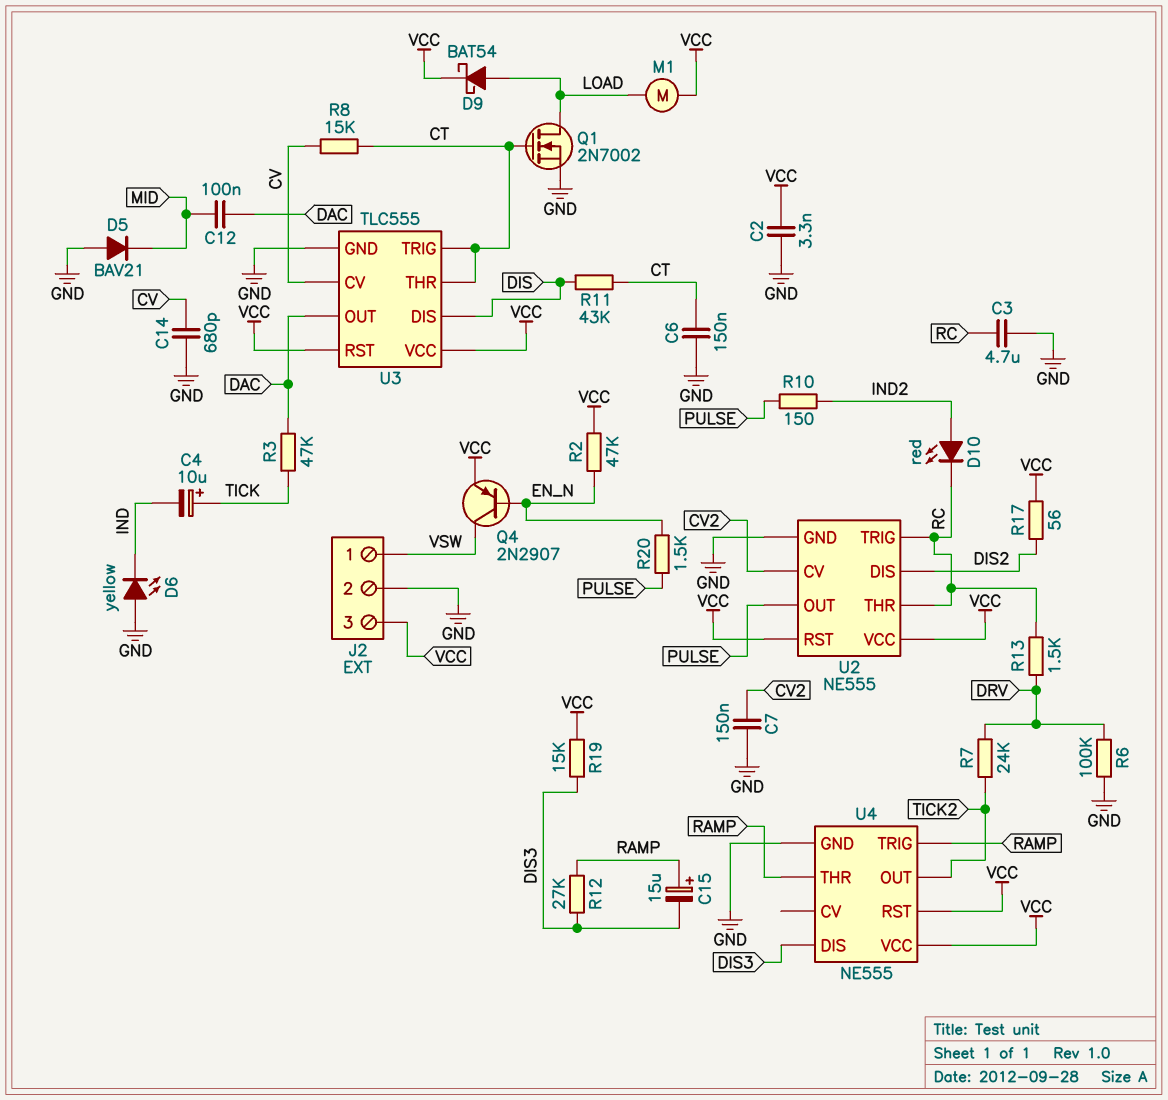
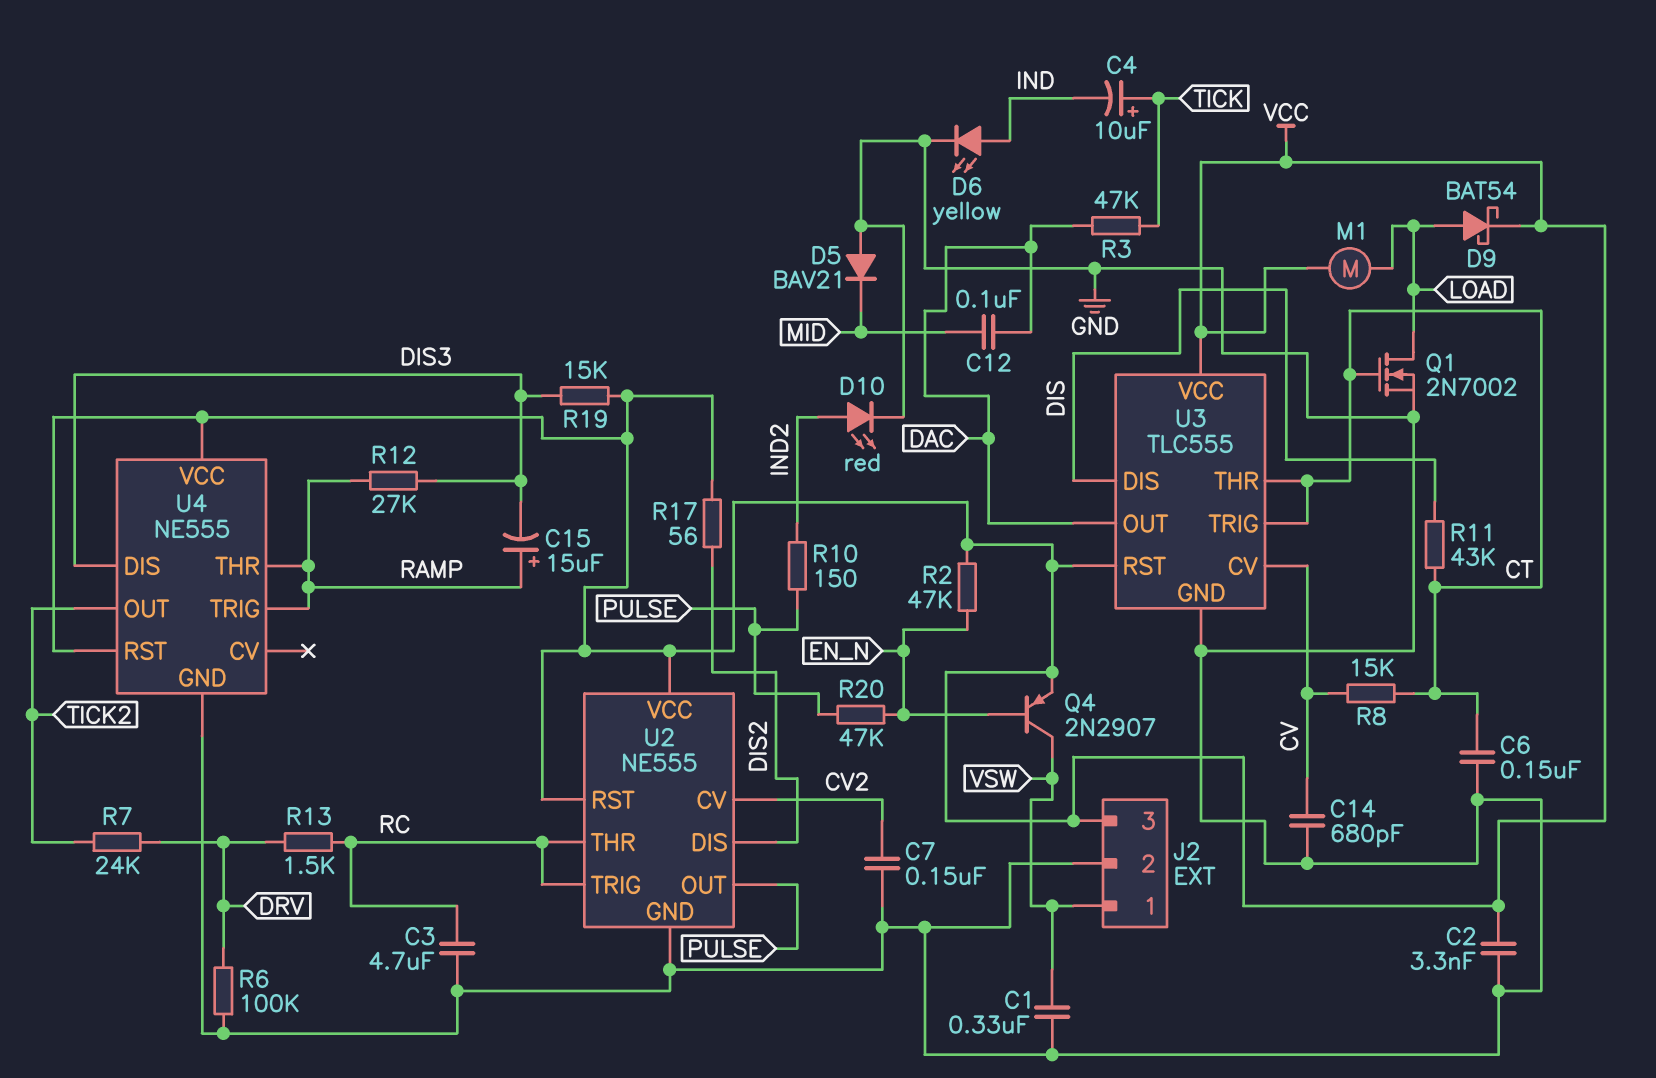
C1: none -> 330nF (GND, VSW)
D6: LED yellow (A GND, K IND) -> LED yellow (A IND, K GND)
D10: LED red (A IND2, K RC) -> LED red (A IND2, K GND)
R20: 1.5k (EN_N, PULSE) -> 47k (EN_N, PULSE)

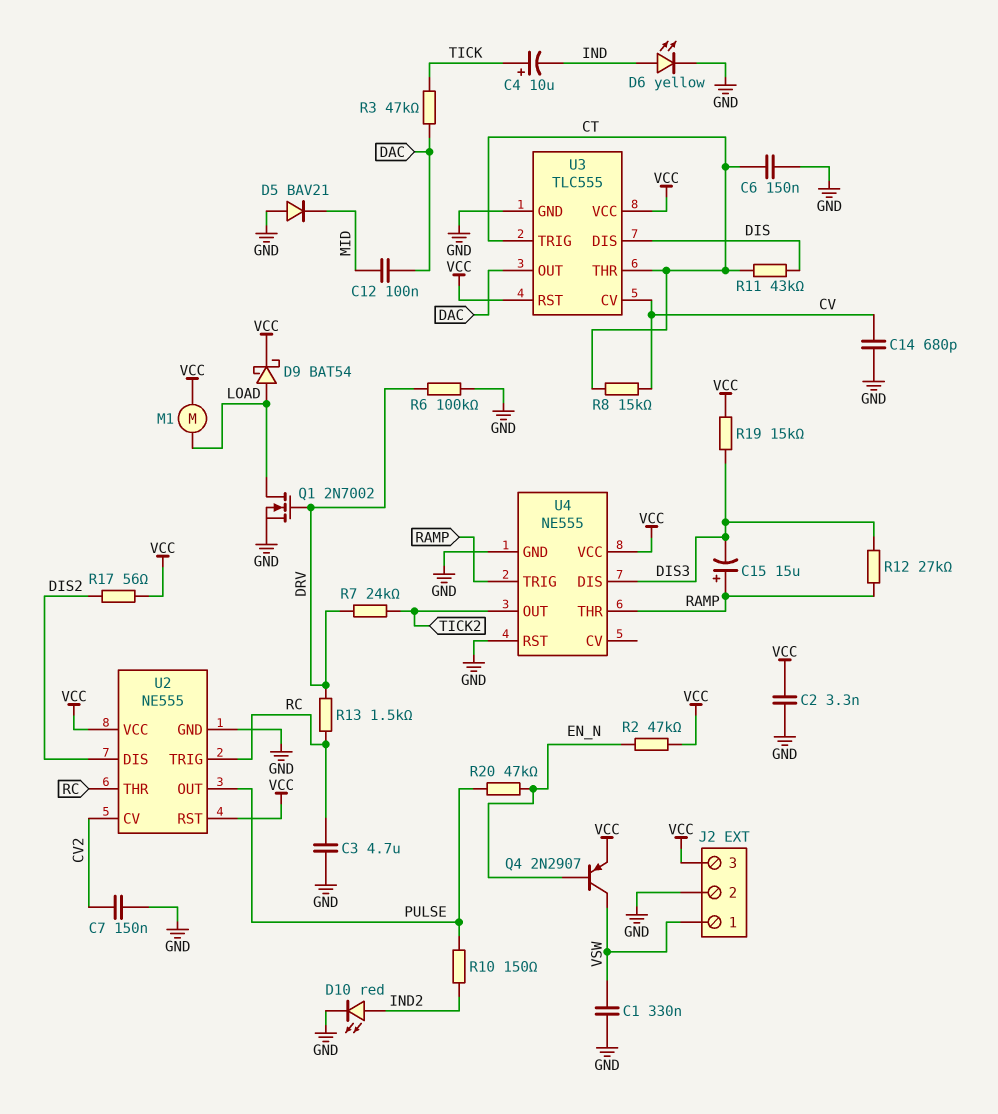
Q1: NMOS 2N7002 (G CT, D LOAD, S GND) -> NMOS 2N7002 (G DRV, D LOAD, S GND)
U4 pin RST: VCC -> GND

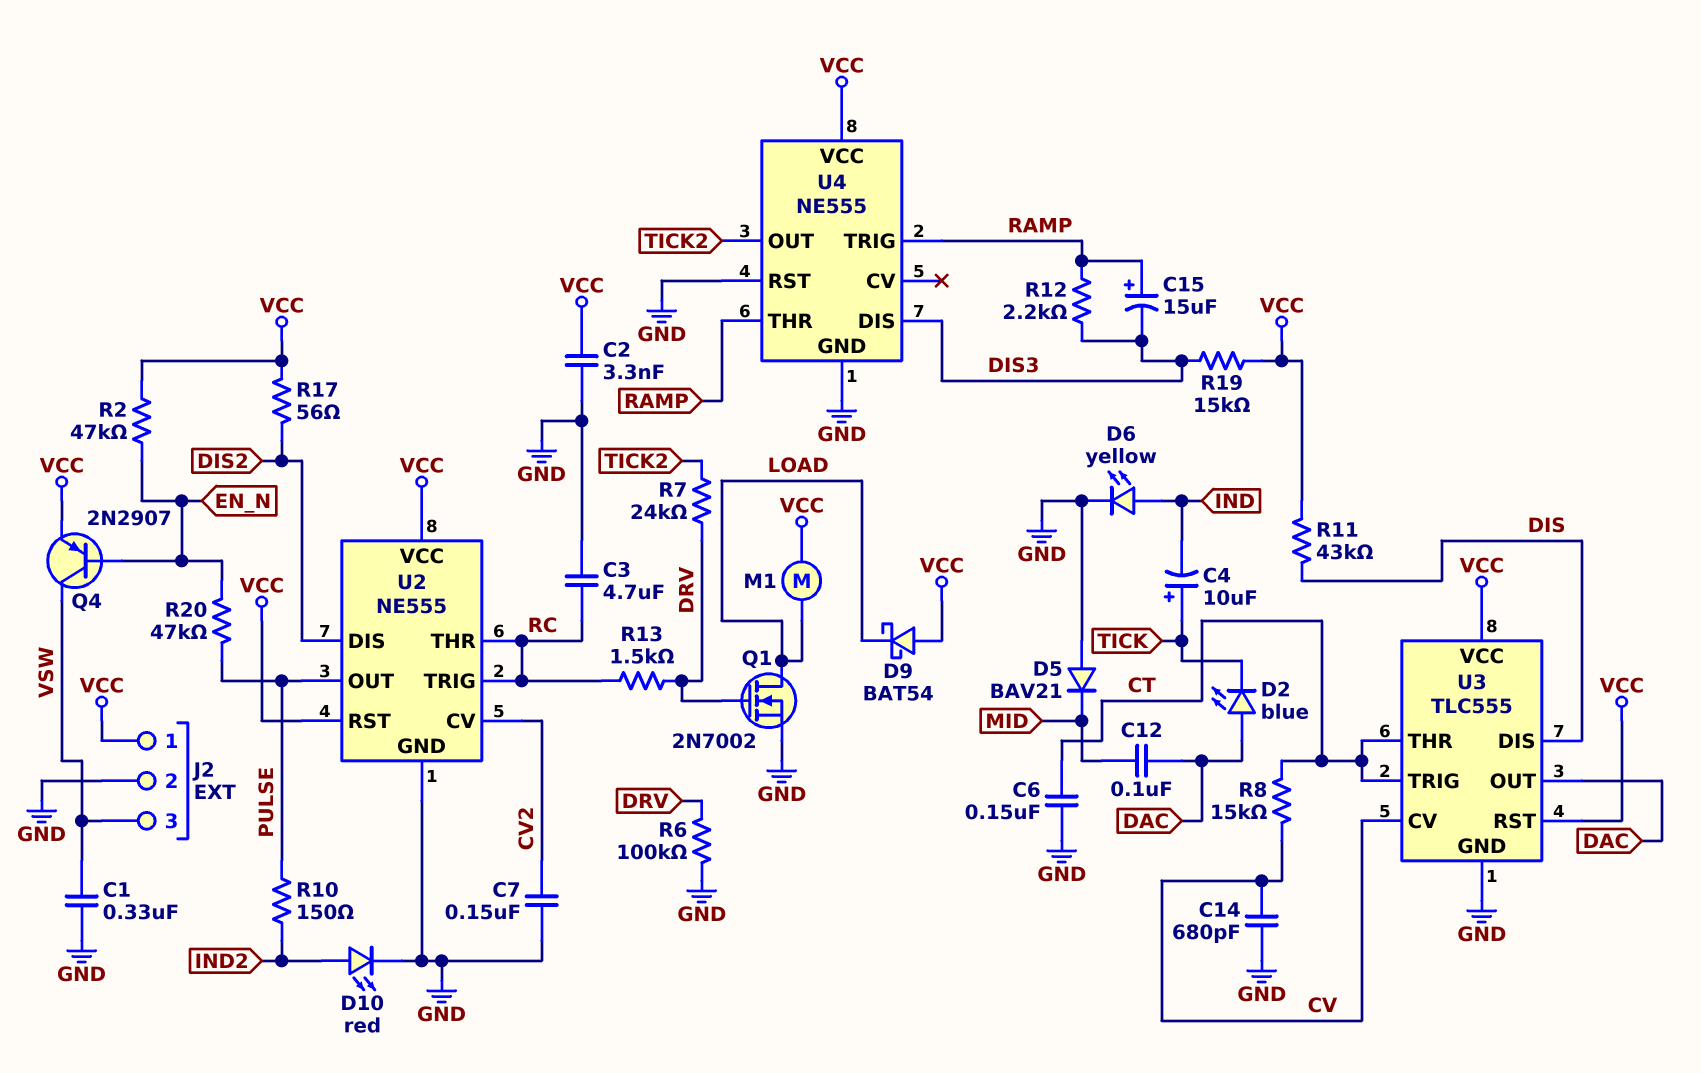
D2: none -> LED blue (A DAC, K TICK)
D9: schottky BAT54 (A LOAD, K VCC) -> schottky BAT54 (A VCC, K LOAD)
J2 pin 1: VSW -> VCC
J2 pin 3: VCC -> VSW
R3: 47k (DAC, TICK) -> none
R11: 43k (CT, DIS) -> 43k (DIS, VCC)
R12: 27k (DIS3, RAMP) -> 2.2k (DIS3, RAMP)

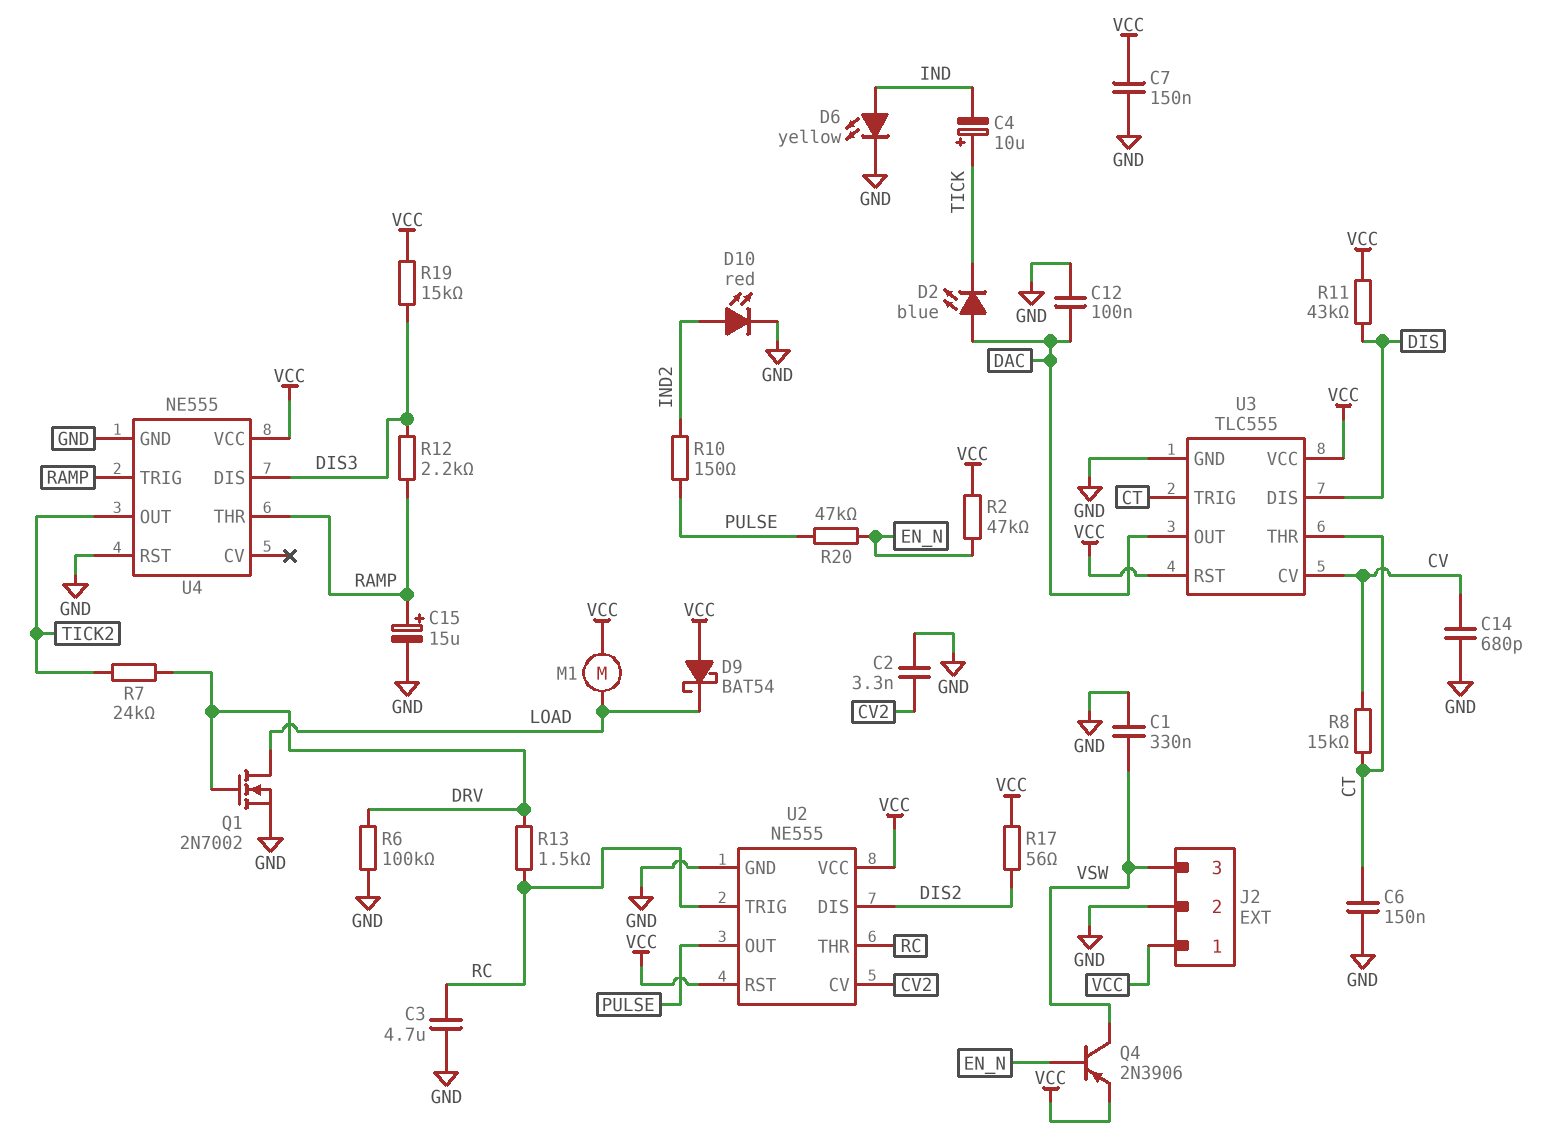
C2: 3.3nF (GND, VCC) -> 3.3nF (CV2, GND)
C7: 150nF (CV2, GND) -> 150nF (GND, VCC)
C12: 100nF (DAC, MID) -> 100nF (DAC, GND)
C15: 15uF (plus RAMP, minus DIS3) -> 15uF (plus RAMP, minus GND)
D5: diode BAV21 (A GND, K MID) -> none
Q4: PNP 2N2907 (B EN_N, C VSW, E VCC) -> PNP 2N3906 (B EN_N, C VSW, E VCC)

